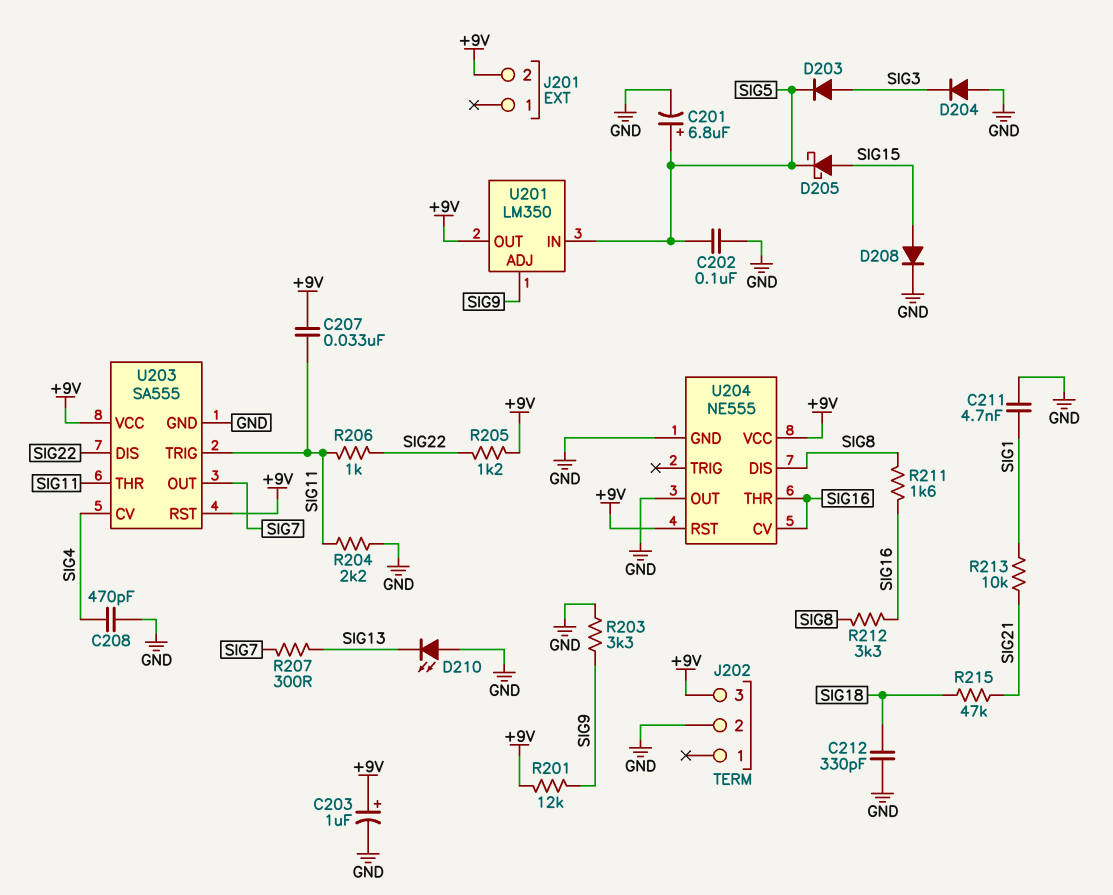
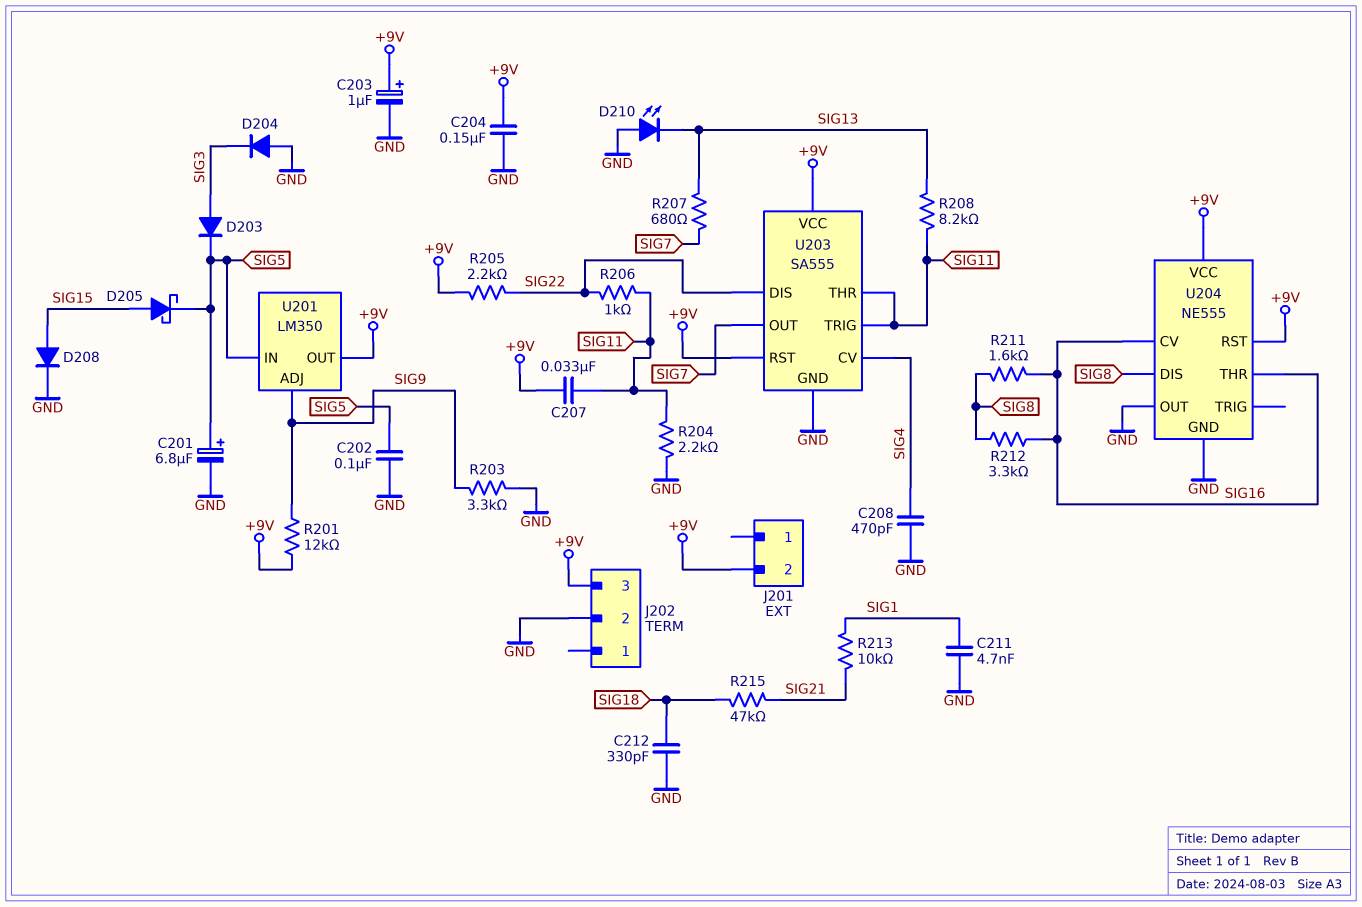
C204: none -> 150nF (+9V, GND)
R205: 1.2k (+9V, SIG22) -> 2.2k (+9V, SIG22)
R207: 300 (SIG7, SIG13) -> 680 (SIG7, SIG13)
R208: none -> 8.2k (SIG11, SIG13)

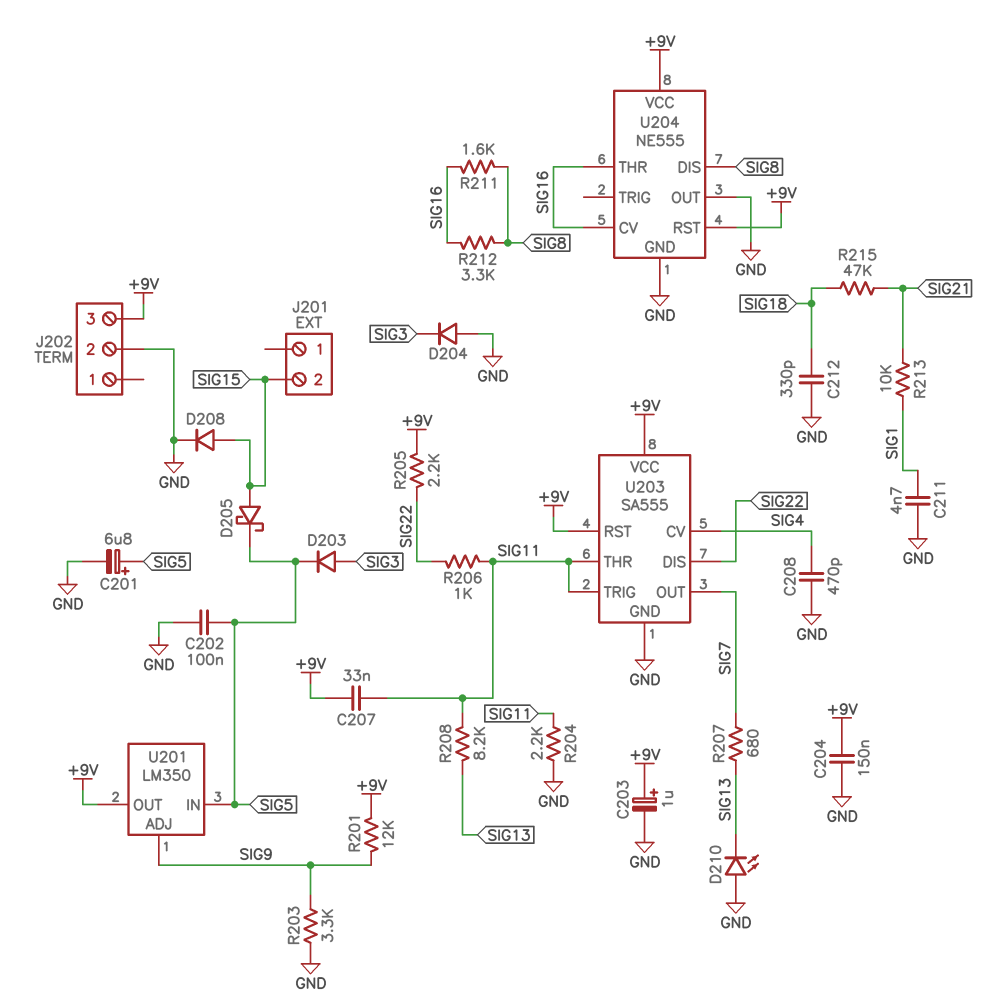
J201 pin 2: +9V -> SIG15

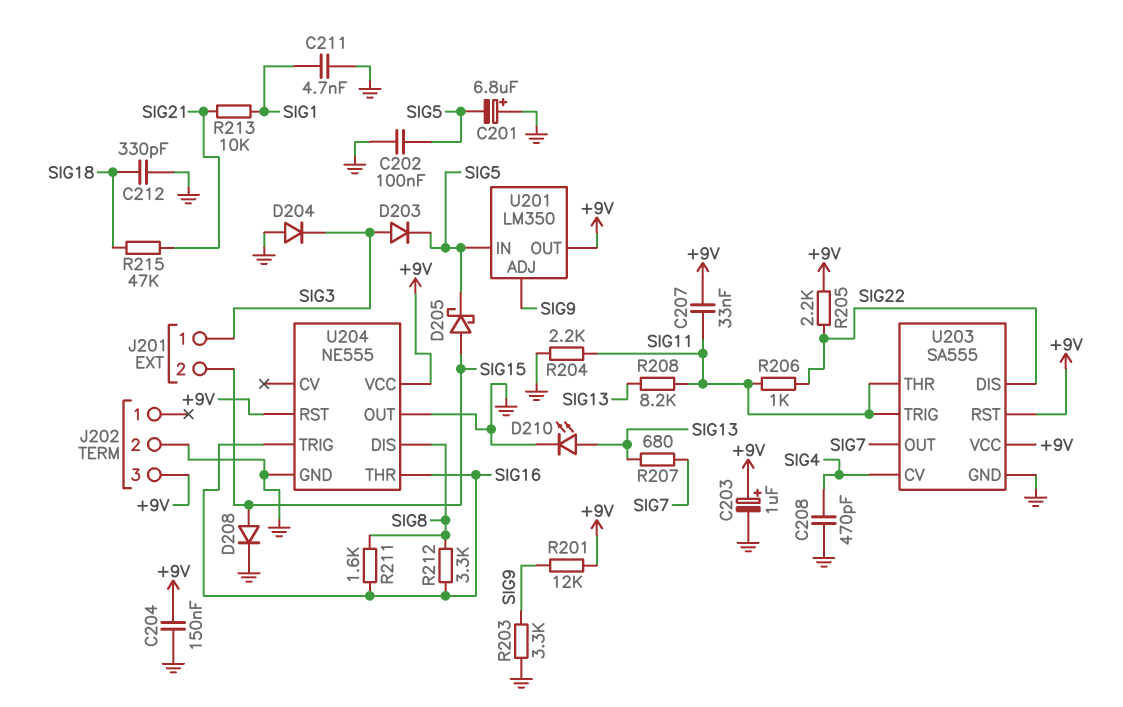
C201: 6.8uF (plus SIG5, minus GND) -> 6.8uF (plus GND, minus SIG5)
D210: LED (A GND, K SIG13) -> LED (A SIG13, K GND)
J201 pin 1: none -> SIG3
U204 pin CV: SIG16 -> none
U204 pin TRIG: none -> SIG16

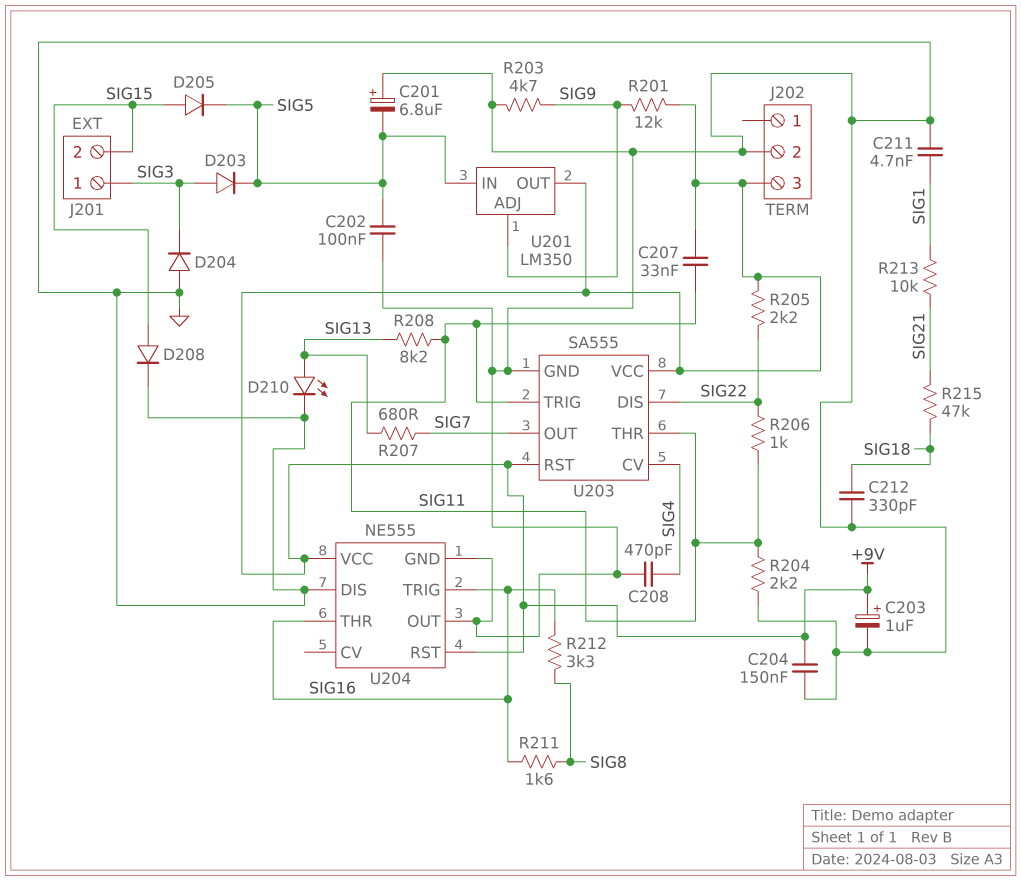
D205: schottky (A SIG15, K SIG5) -> diode (A SIG15, K SIG5)
R203: 3.3k (GND, SIG9) -> 4.7k (GND, SIG9)
U204 pin DIS: SIG8 -> GND

